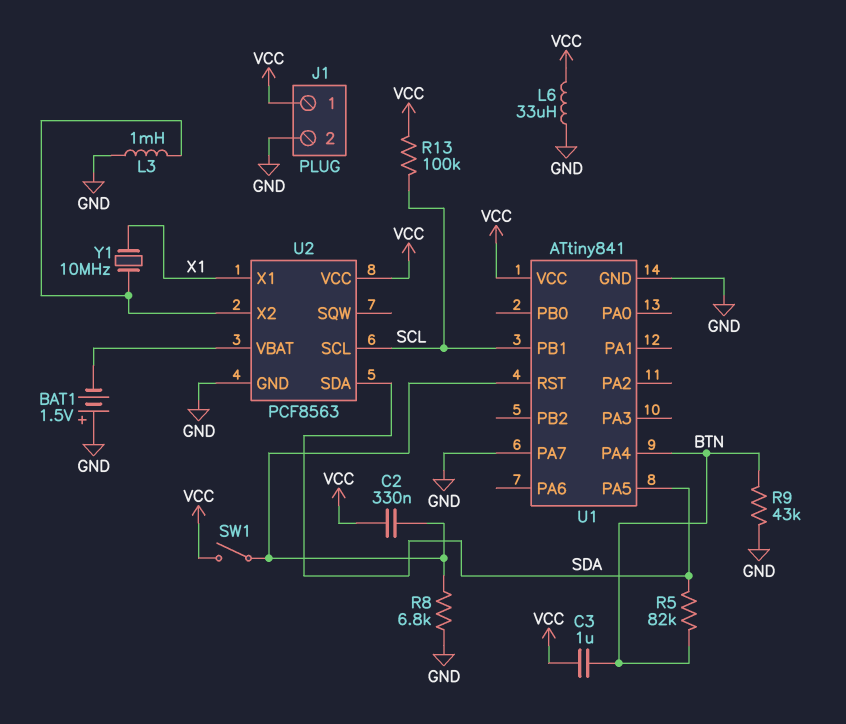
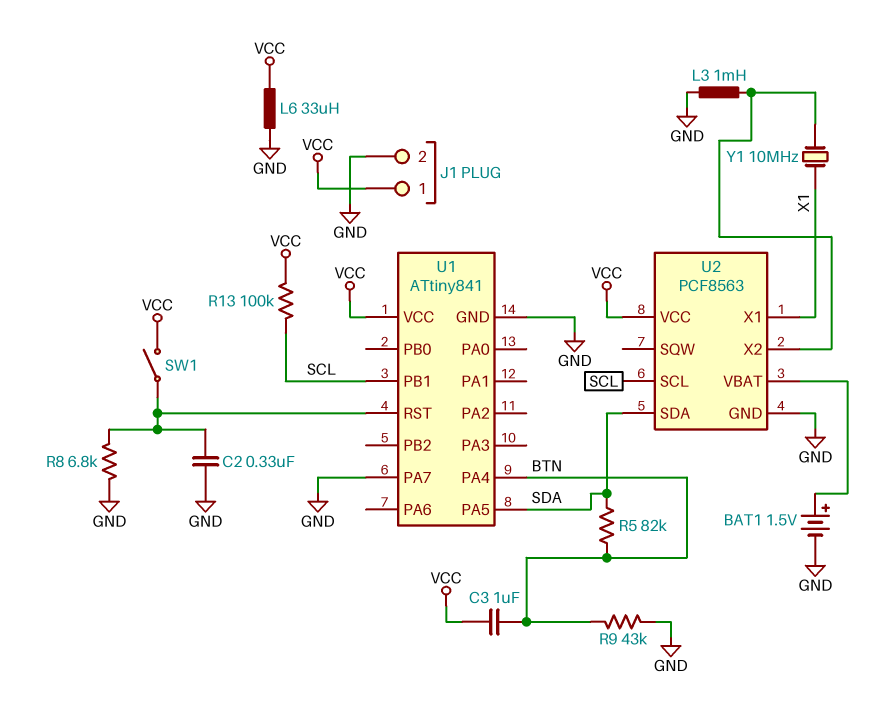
BAT1: 1.5V (plus GND, minus U2/VBAT) -> 1.5V (plus U2/VBAT, minus GND)
C2: 330nF (U1/RST, VCC) -> 330nF (GND, U1/RST)

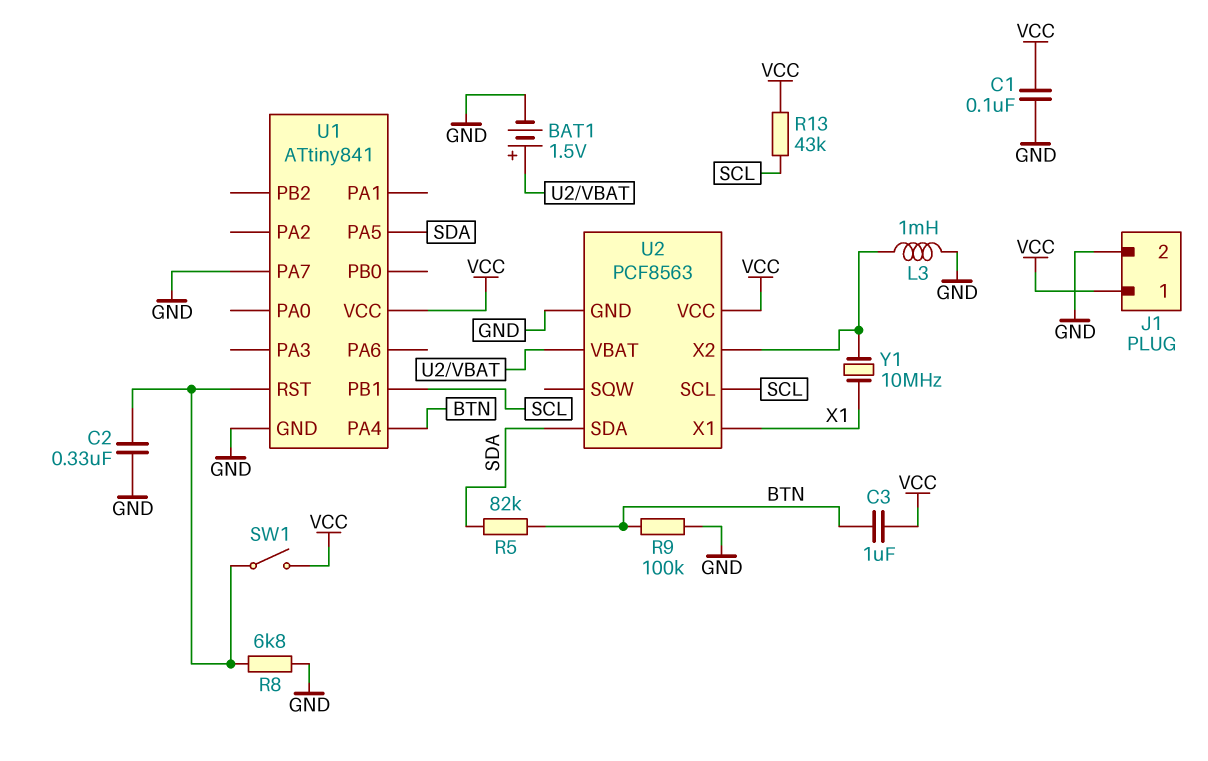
C1: none -> 100nF (GND, VCC)
L6: 33uH (GND, VCC) -> none
R9: 43k (BTN, GND) -> 100k (BTN, GND)
R13: 100k (SCL, VCC) -> 43k (SCL, VCC)

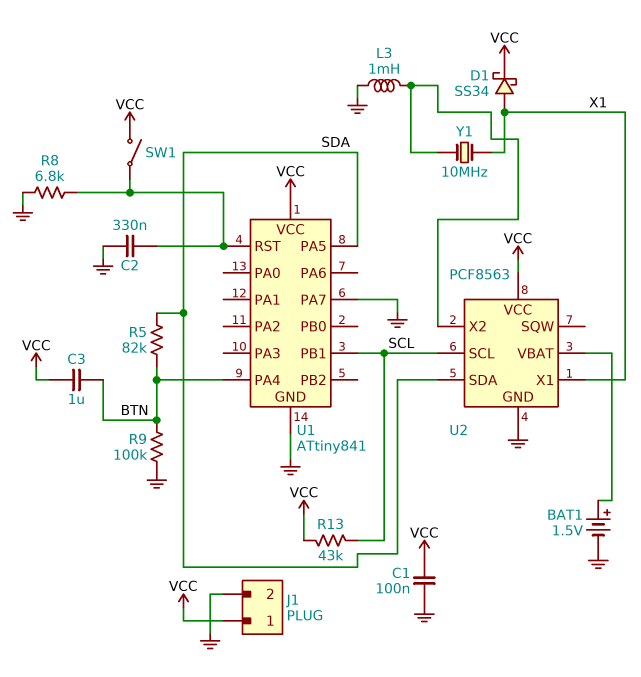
D1: none -> schottky SS34 (A X1, K VCC)

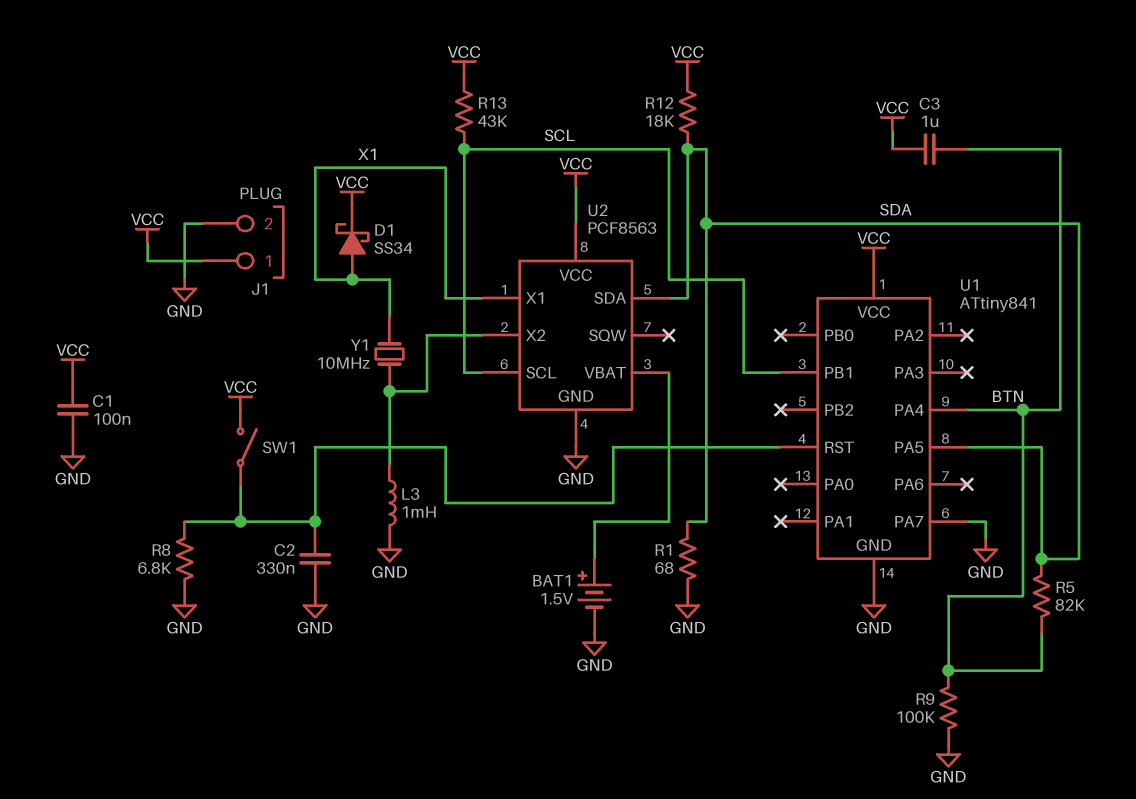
R1: none -> 68 (GND, SDA)
R12: none -> 18k (SDA, VCC)

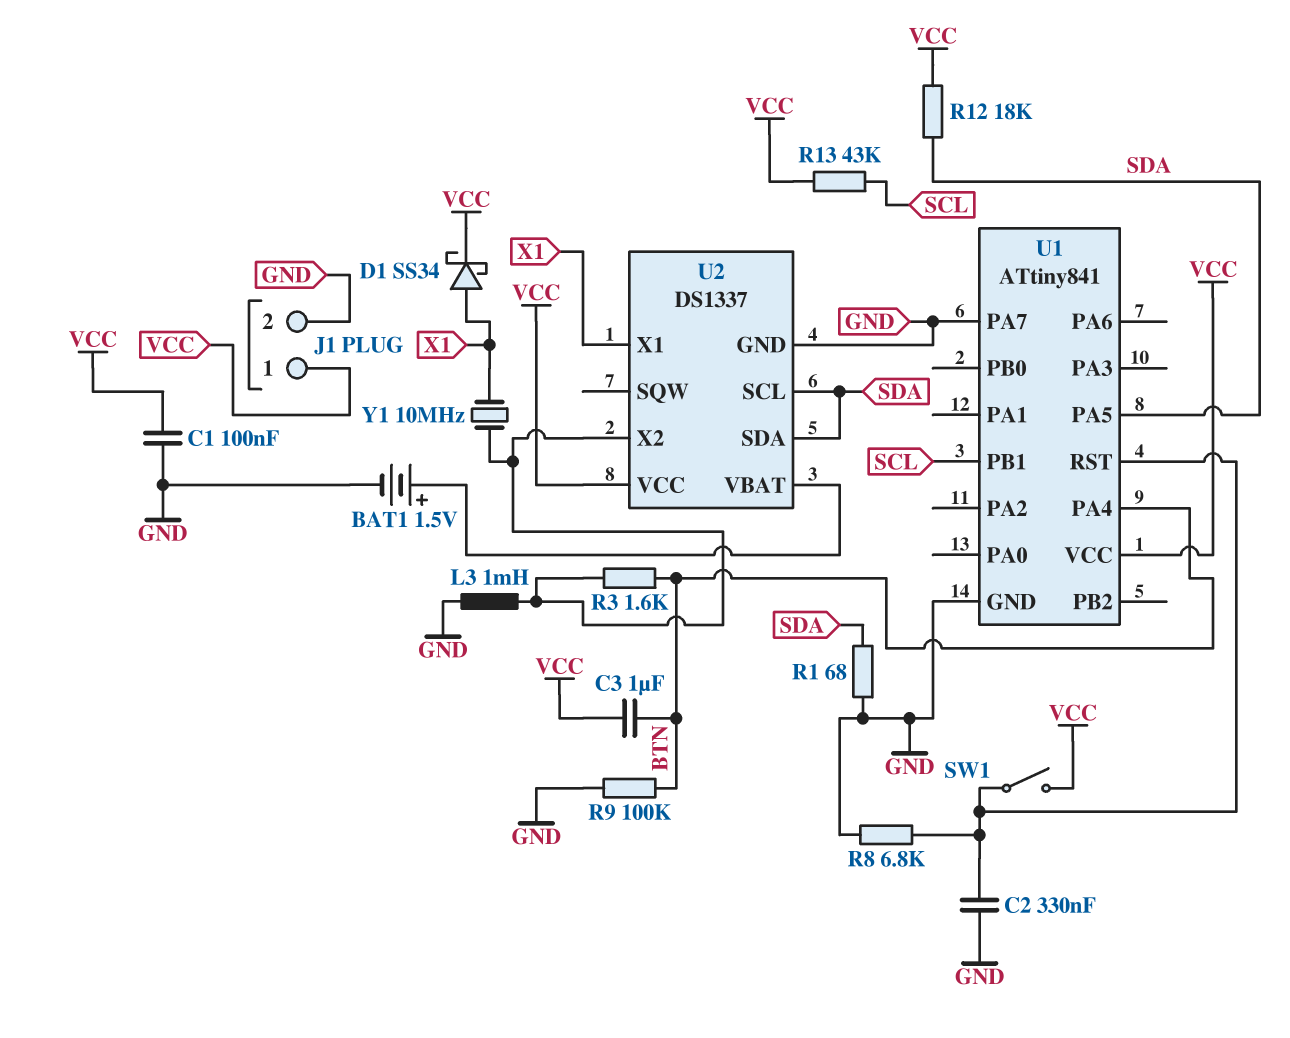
R3: none -> 1.6k (BTN, U2/X2)
R5: 82k (BTN, SDA) -> none
U2: PCF8563 -> DS1337
U2 pin SCL: SCL -> SDA

